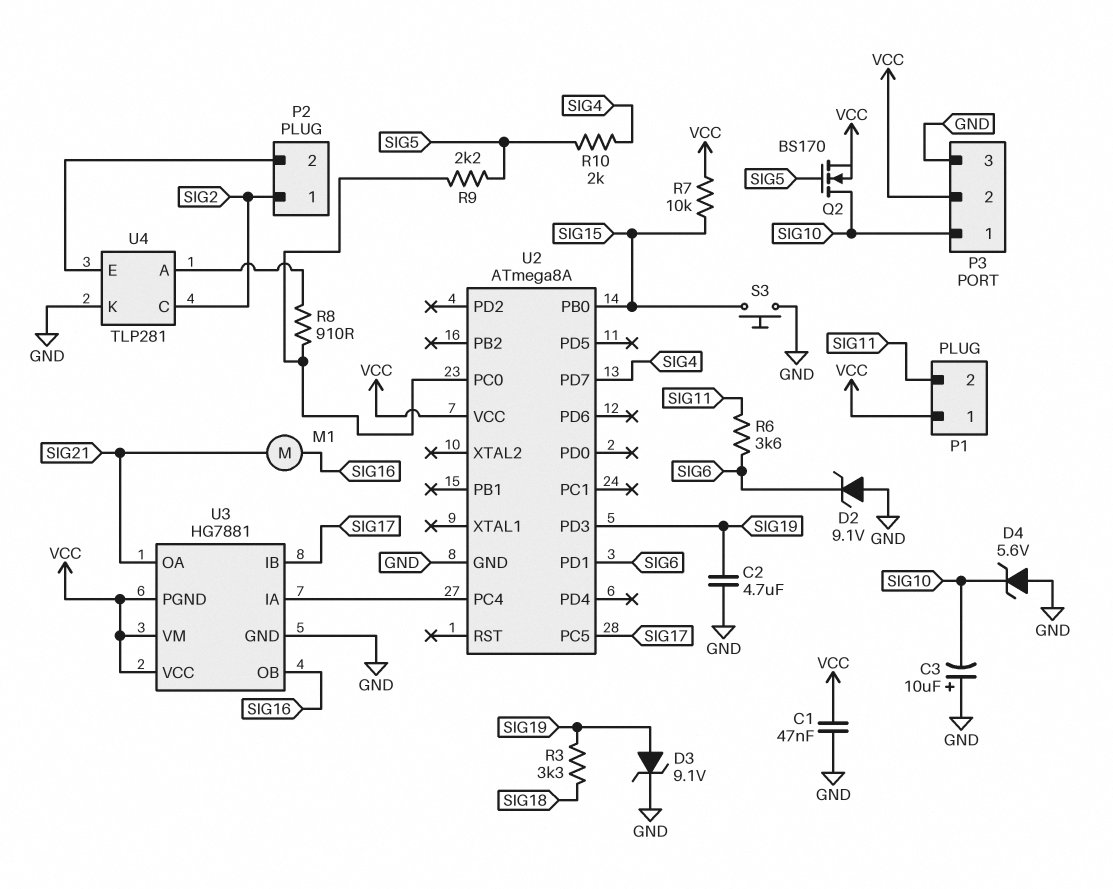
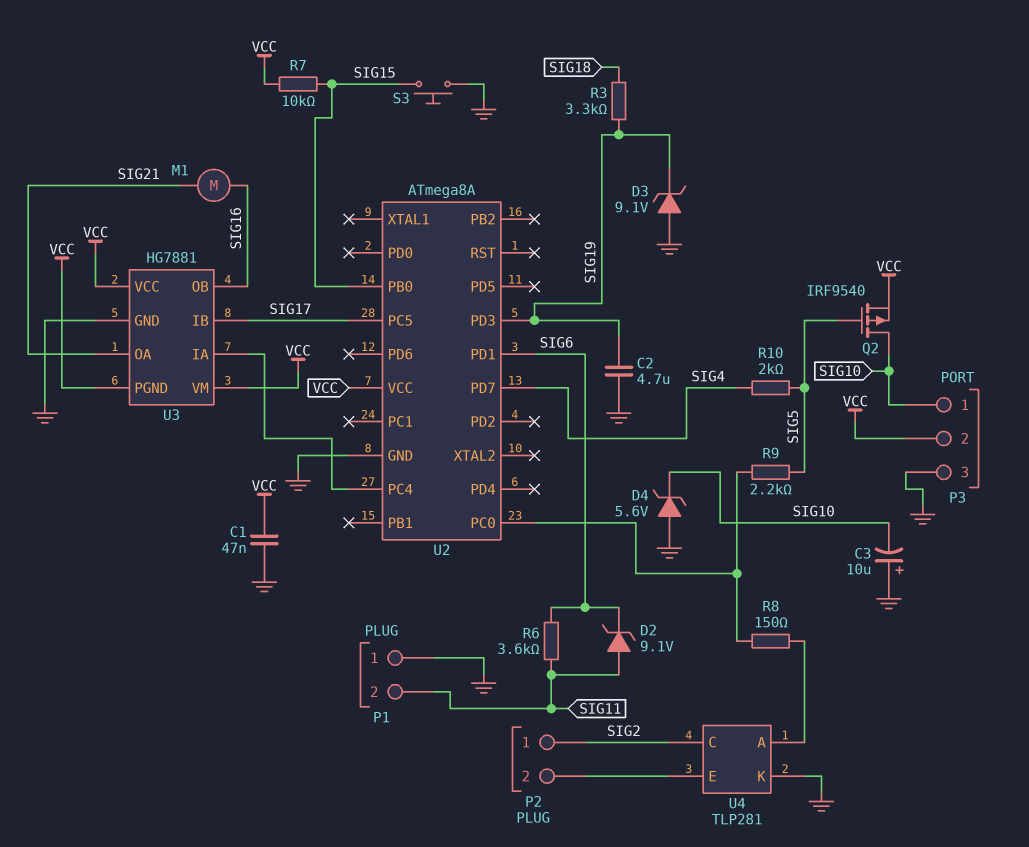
D2: zener 9.1V (A GND, K SIG6) -> zener 9.1V (A SIG11, K SIG6)
D3: zener 9.1V (A SIG19, K GND) -> zener 9.1V (A GND, K SIG19)
P1 pin 1: VCC -> GND
Q2: NMOS BS170 (G SIG5, D SIG10, S VCC) -> PMOS IRF9540 (G SIG5, D SIG10, S VCC)
R8: 910 (U2/PC0, U4/A) -> 150 (U2/PC0, U4/A)

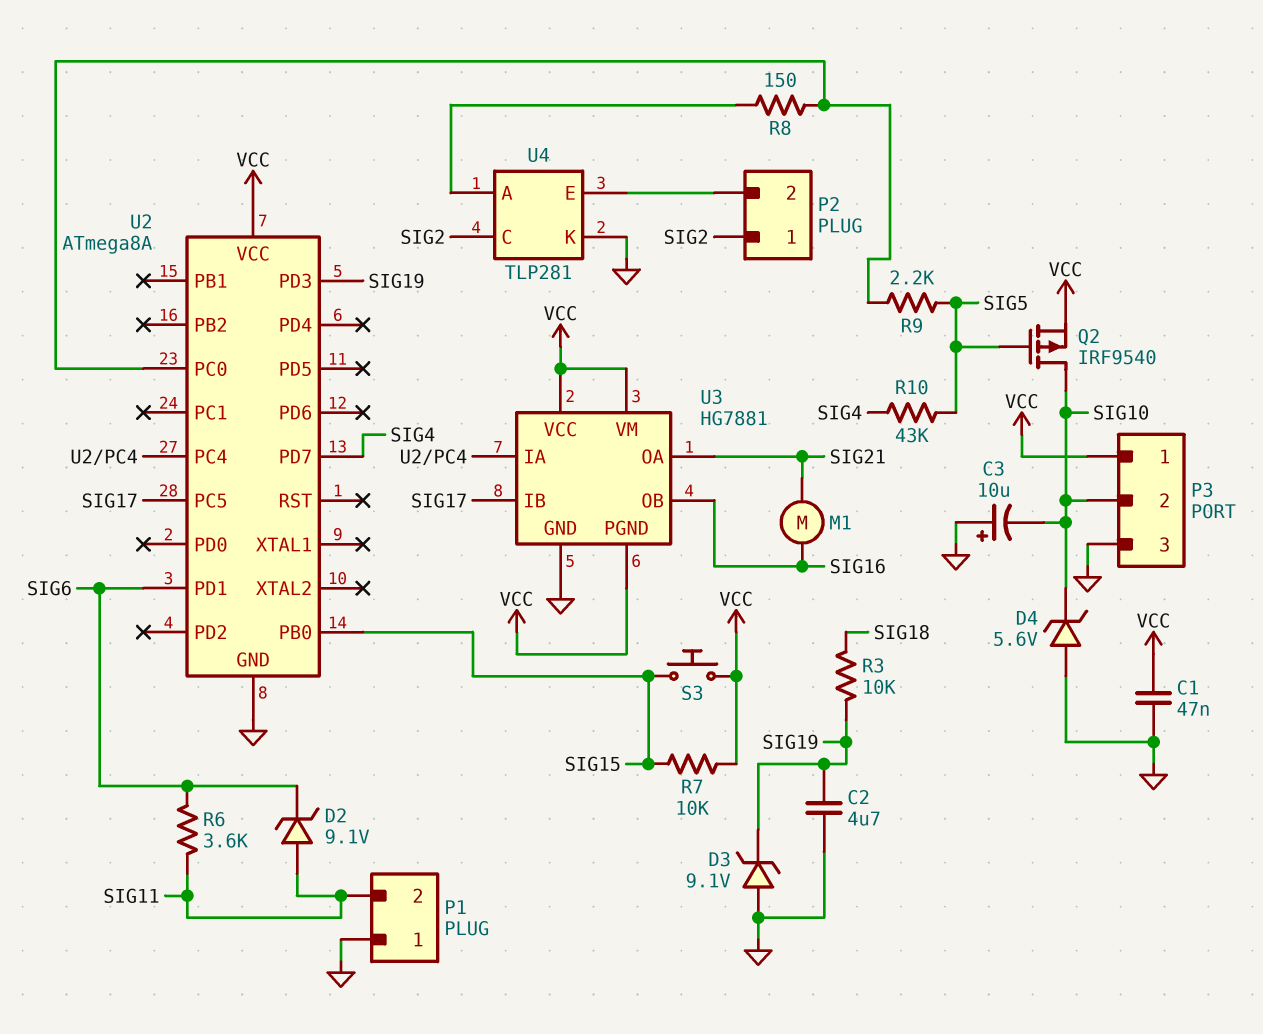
P3 pin 1: SIG10 -> VCC
P3 pin 2: VCC -> SIG10
R3: 3.3k (SIG18, SIG19) -> 10k (SIG18, SIG19)
R10: 2k (SIG4, SIG5) -> 43k (SIG4, SIG5)
S3: button (GND, SIG15) -> button (SIG15, VCC)

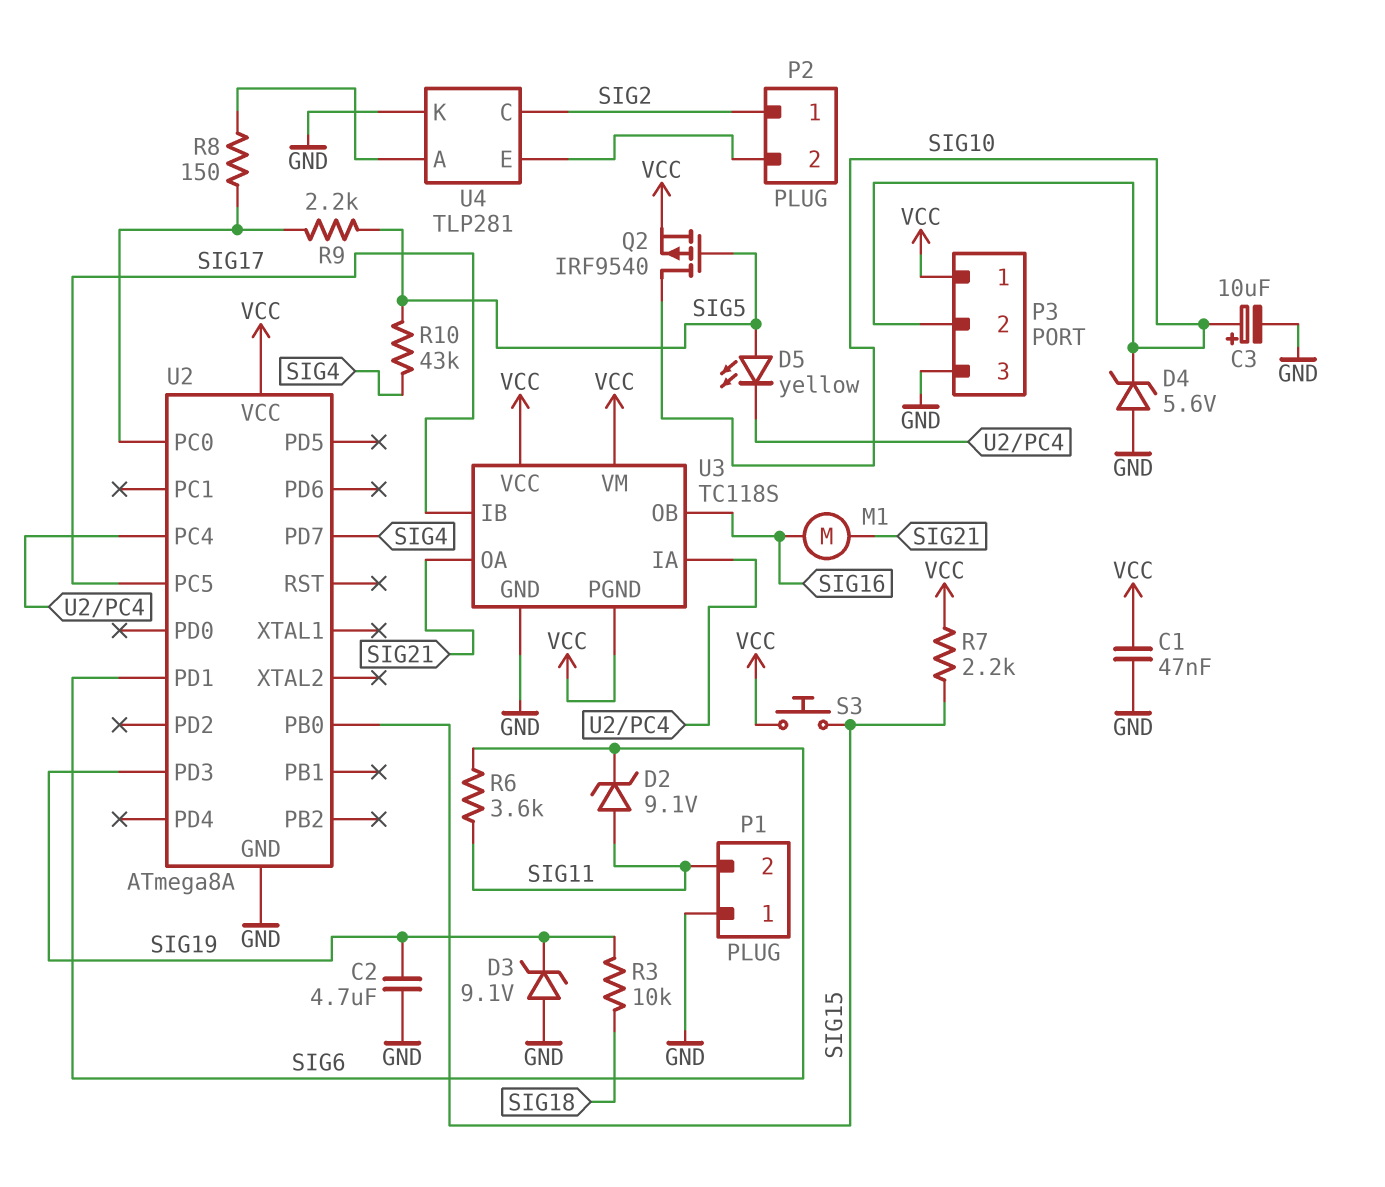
C3: 10uF (plus GND, minus SIG10) -> 10uF (plus SIG10, minus GND)
D5: none -> LED yellow (A SIG5, K U2/PC4)
R7: 10k (SIG15, VCC) -> 2.2k (SIG15, VCC)
U3: HG7881 -> TC118S

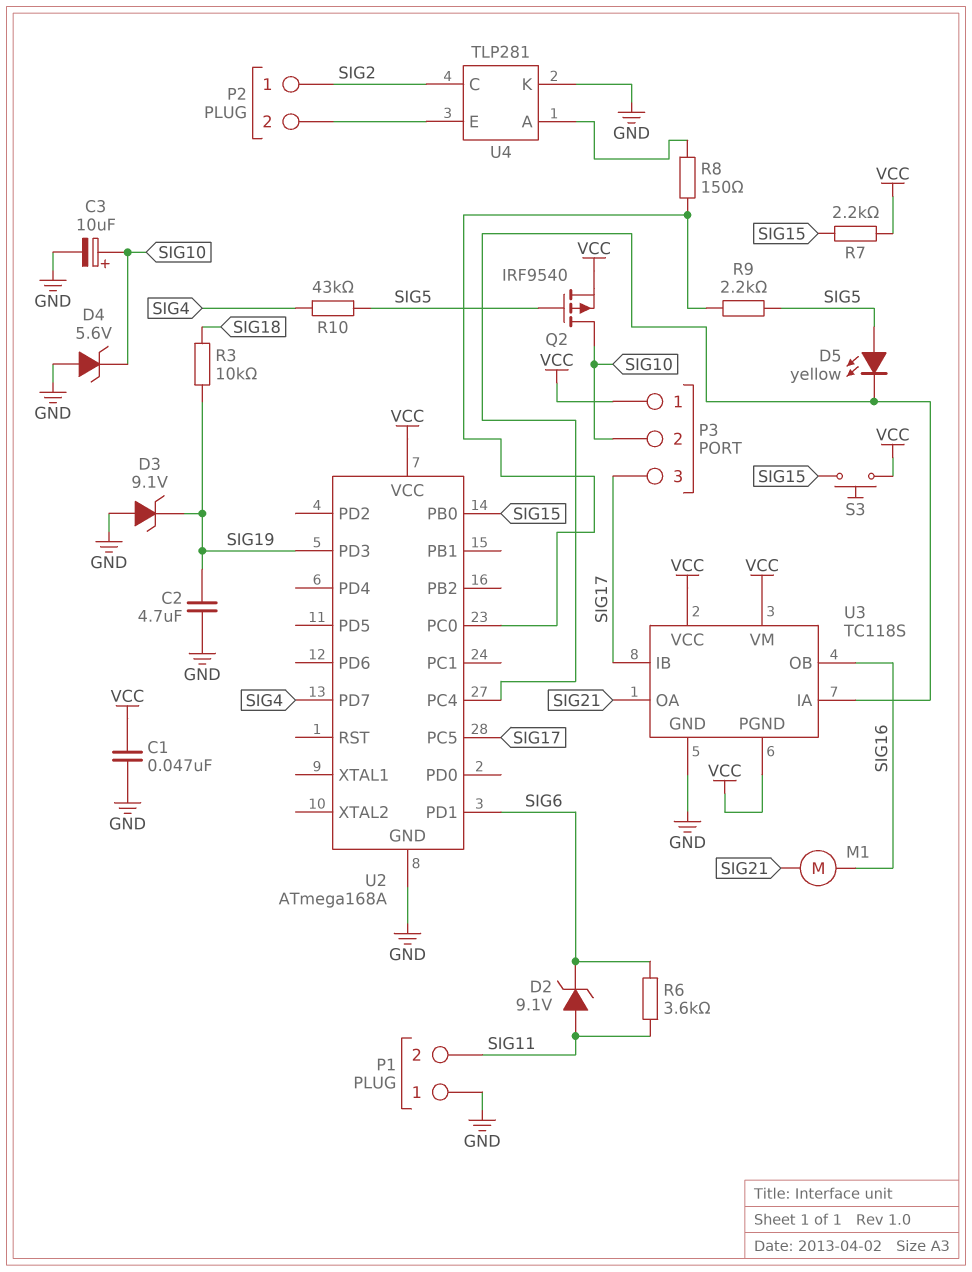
P3 pin 3: GND -> SIG17
U2: ATmega8A -> ATmega168A

